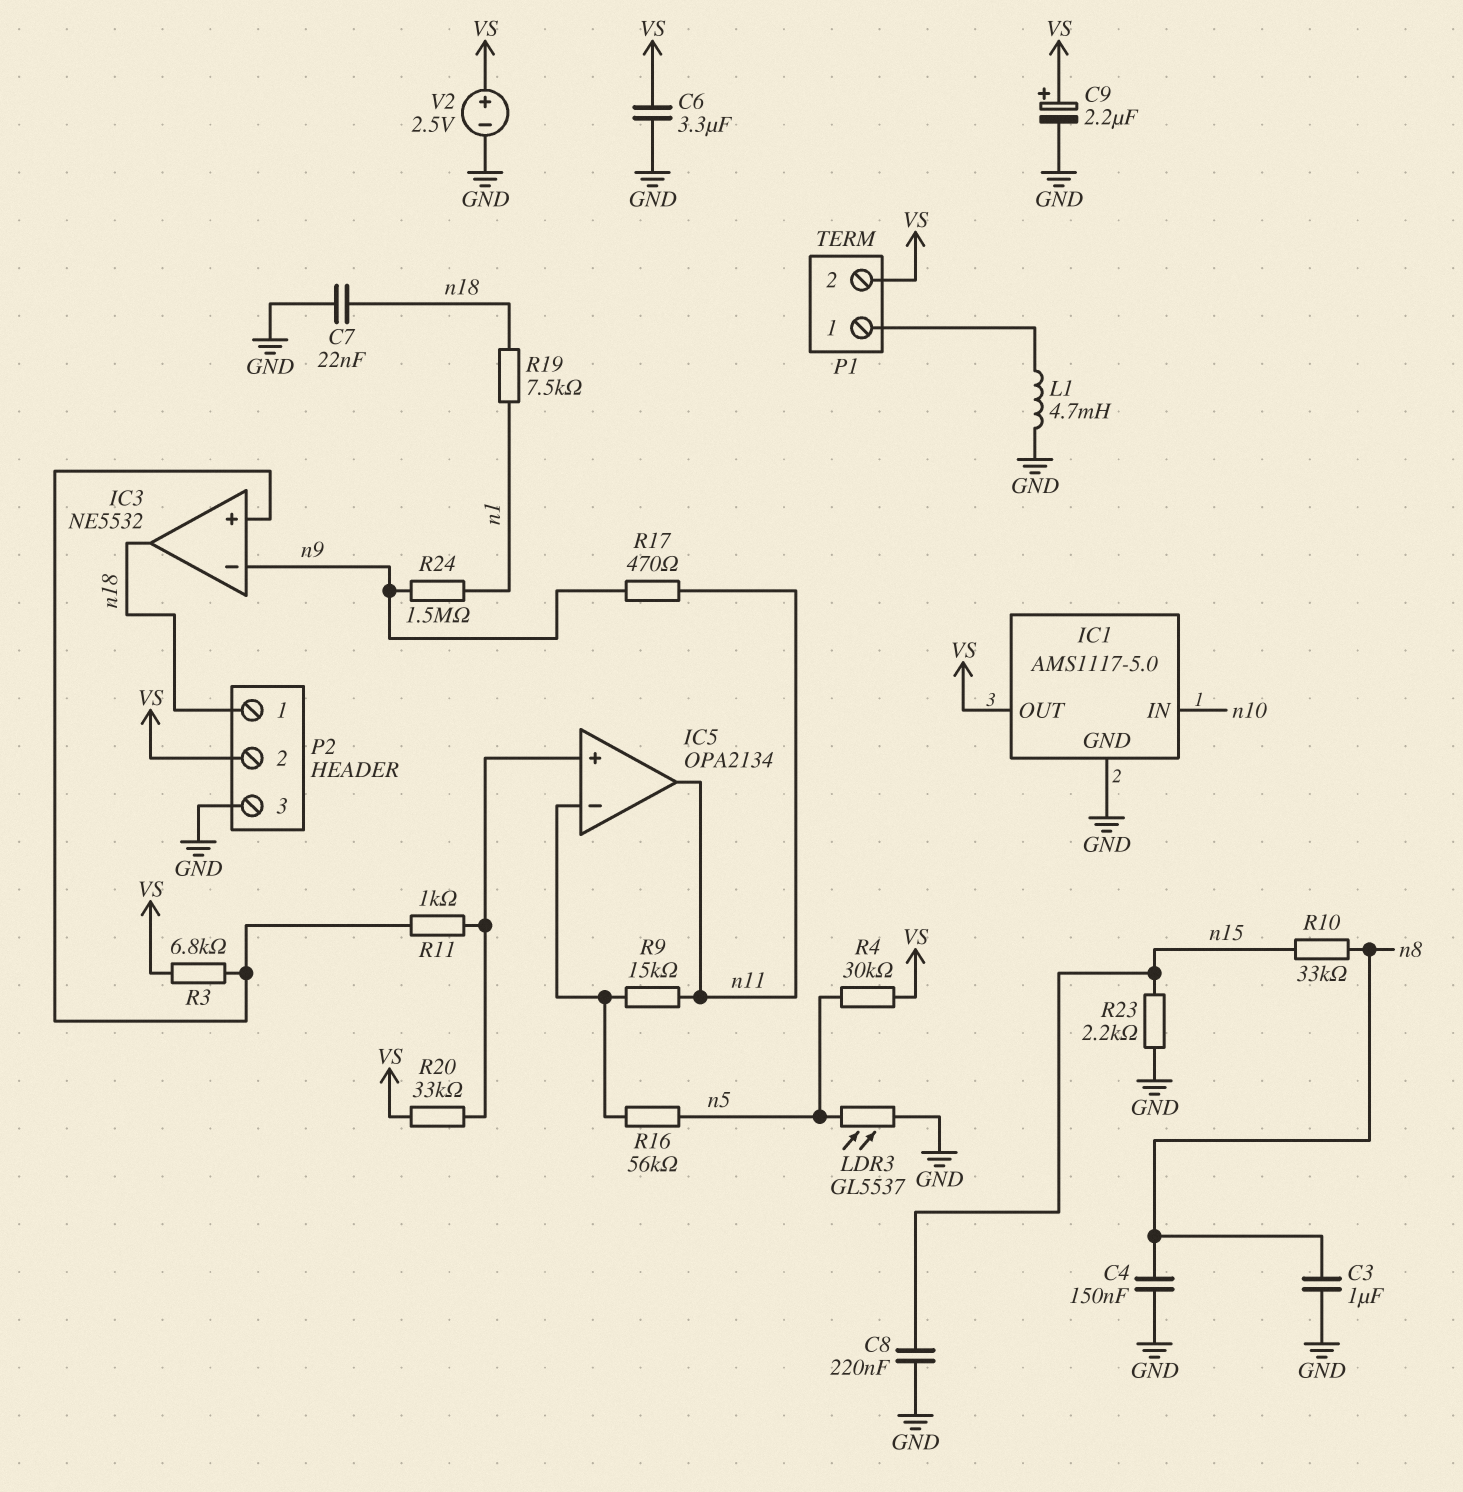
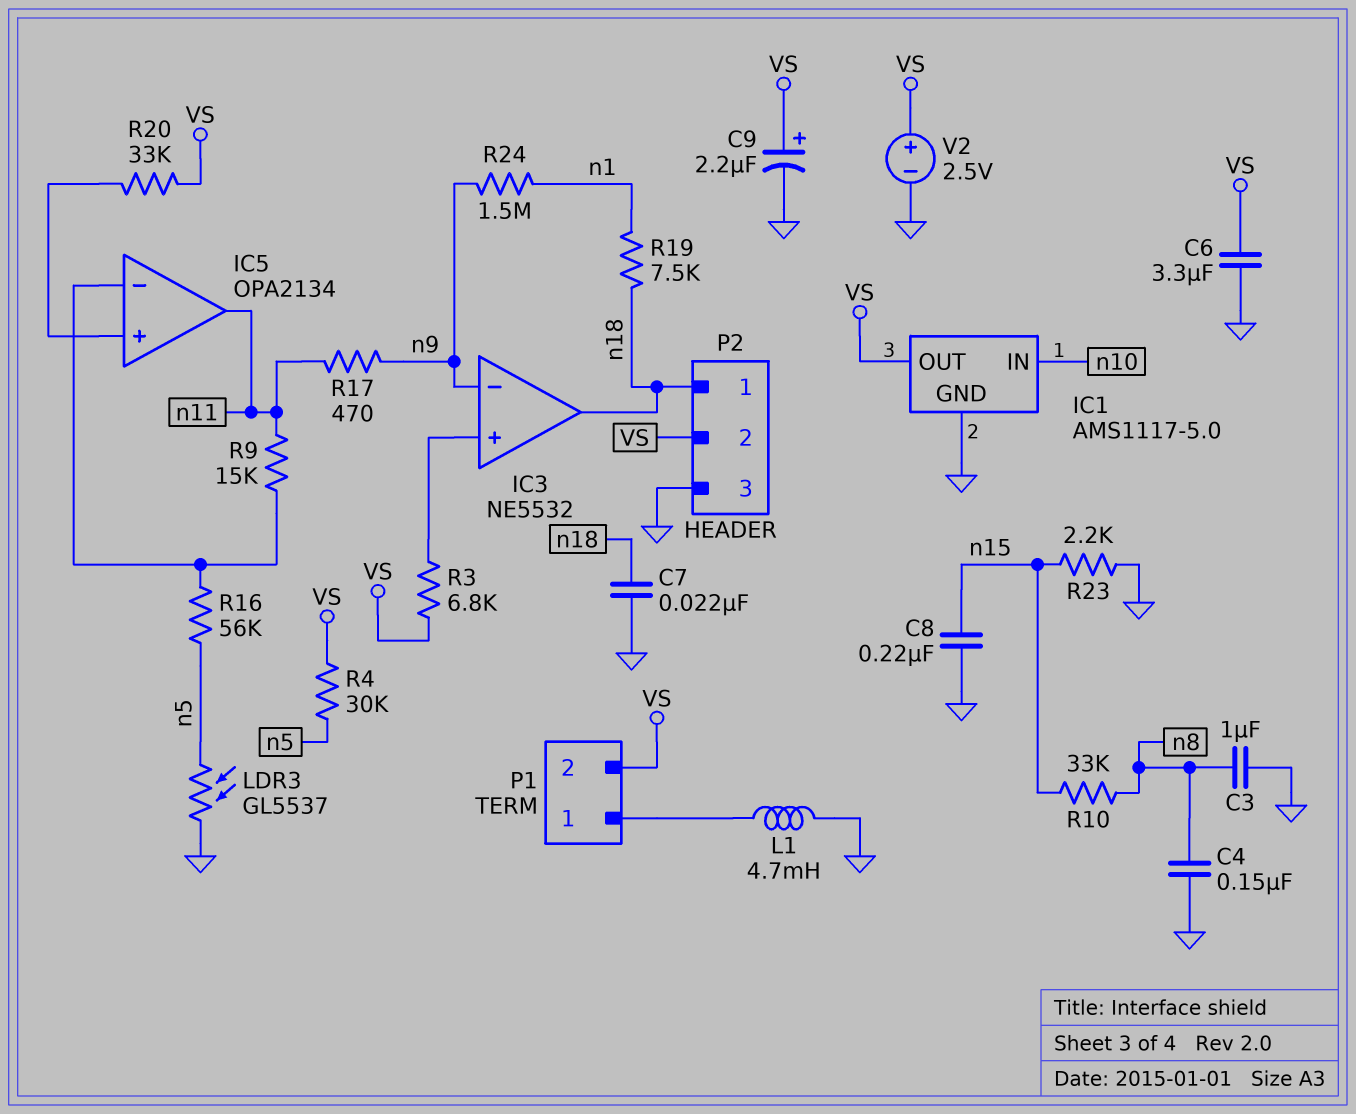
R11: 1k (IC3/in+, IC5/in+) -> none

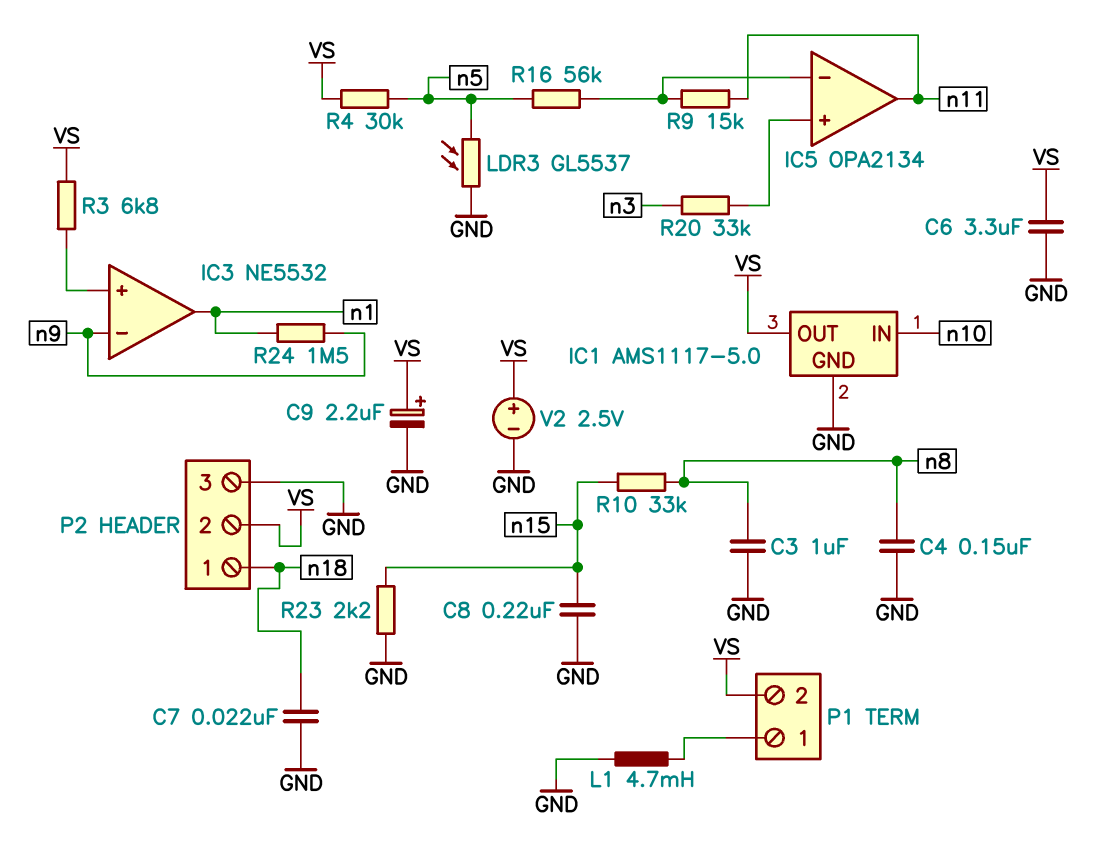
IC3 pin out: n18 -> n1
R17: 470 (n9, n11) -> none
R19: 7.5k (n1, n18) -> none
R20: 33k (IC5/in+, VS) -> 33k (IC5/in+, n3)

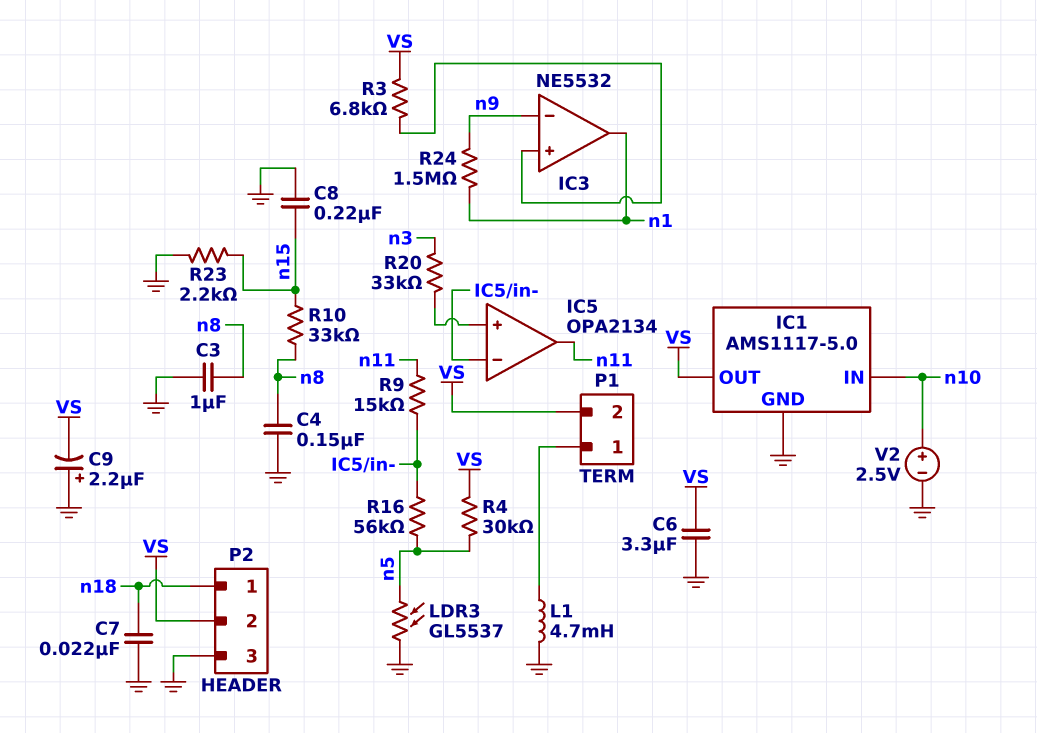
C9: 2.2uF (plus VS, minus GND) -> 2.2uF (plus GND, minus VS)
V2: 2.5V (plus VS, minus GND) -> 2.5V (plus n10, minus GND)

